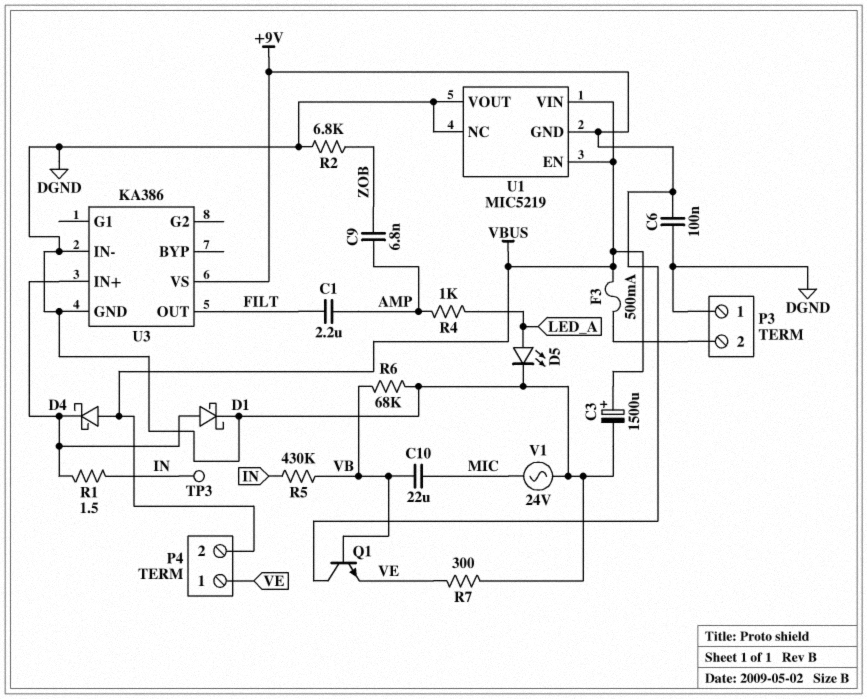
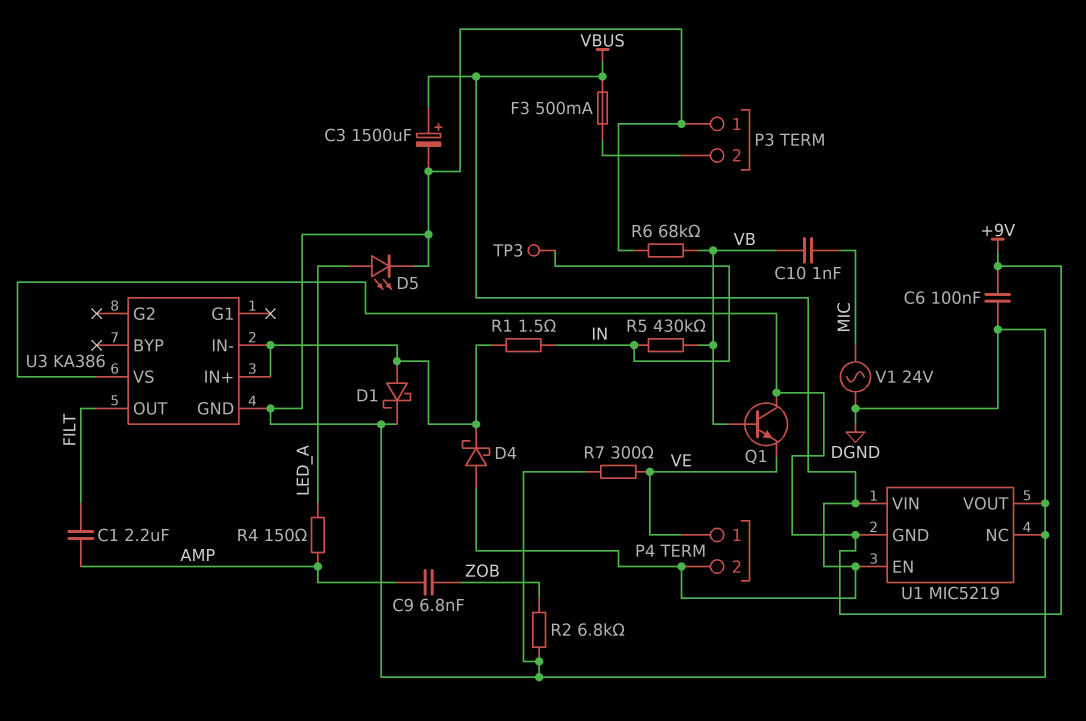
C10: 22uF (MIC, VB) -> 1nF (MIC, VB)
R4: 1k (AMP, LED_A) -> 150 (AMP, LED_A)
U3 pin IN-: DGND -> U3/IN+

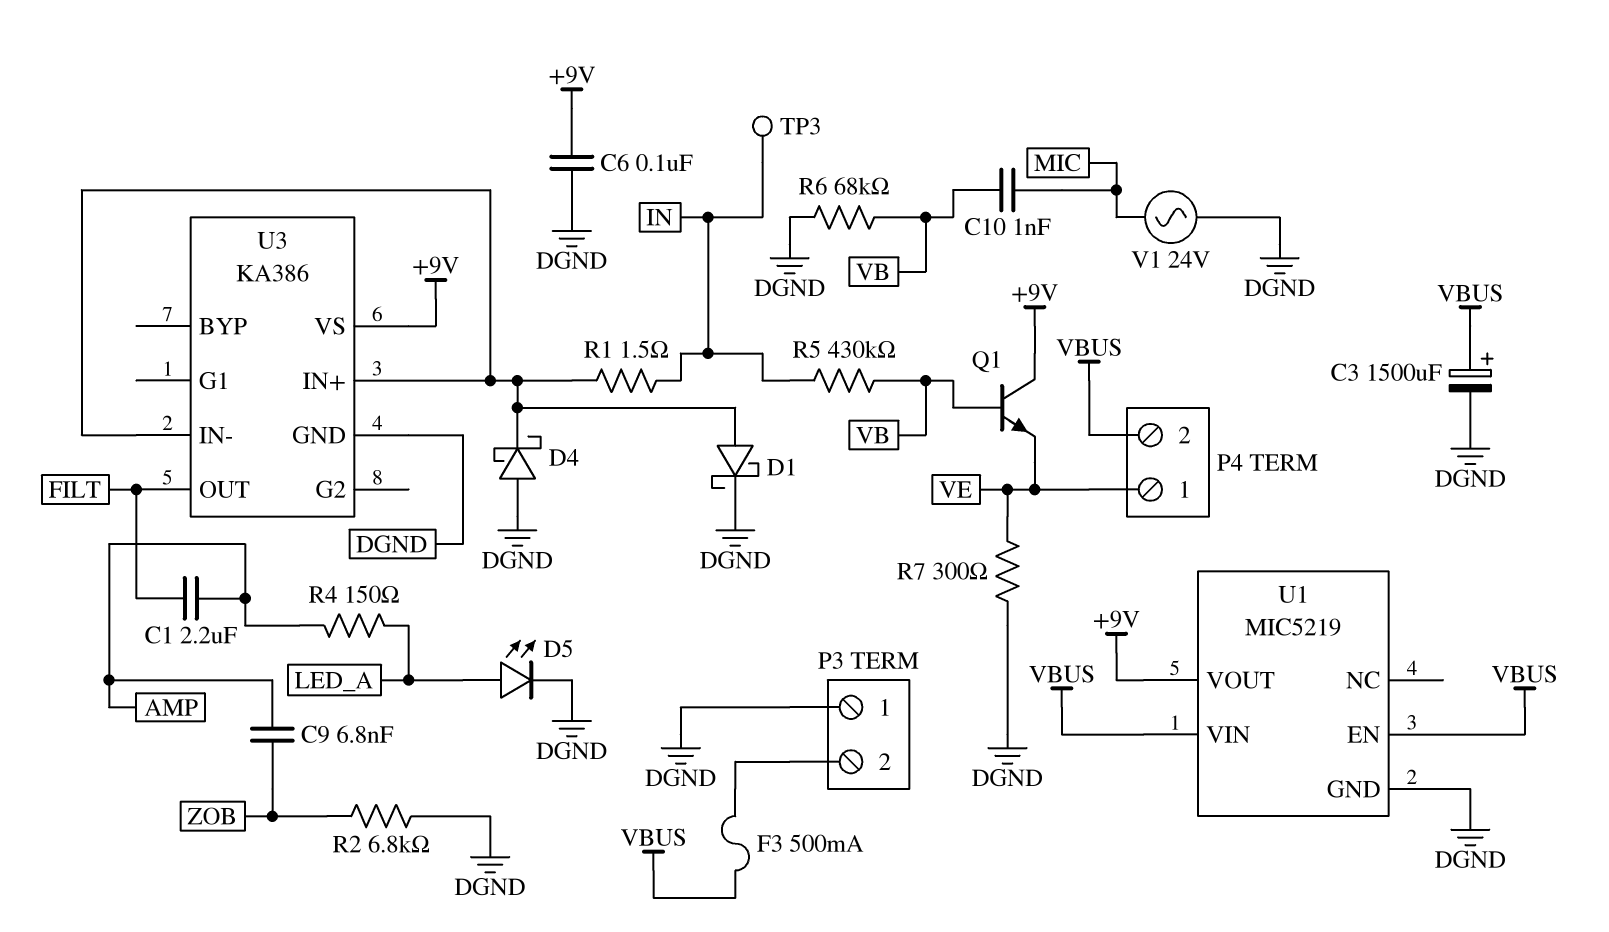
D4: schottky (A VBUS, K U3/IN+) -> schottky (A DGND, K U3/IN+)
U1 pin GND: +9V -> DGND
U1 pin NC: DGND -> none
U1 pin VOUT: DGND -> +9V

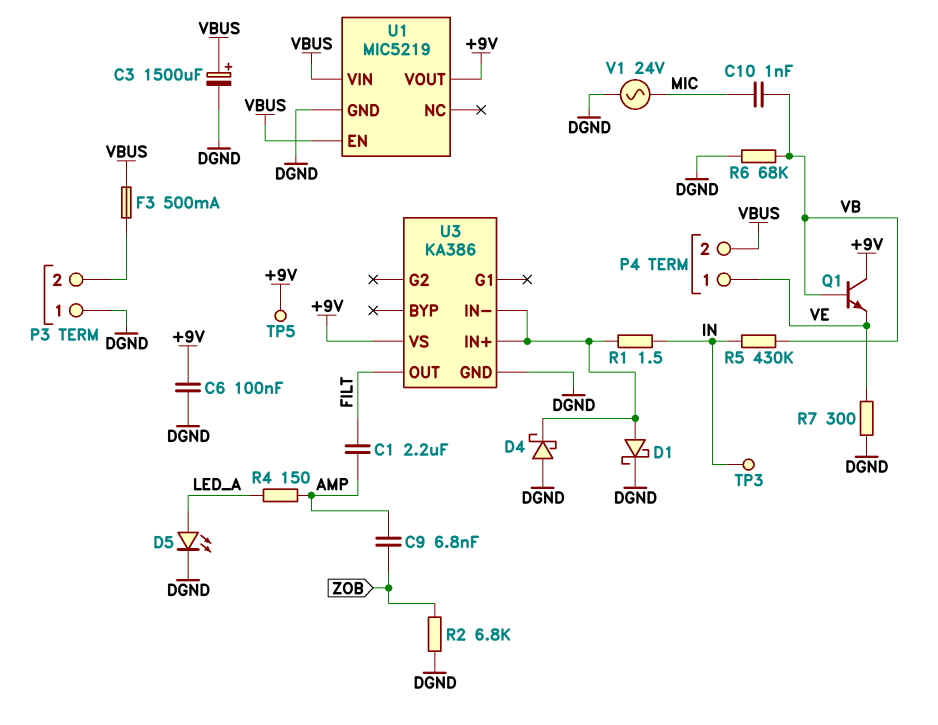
TP5: none -> test point (+9V)

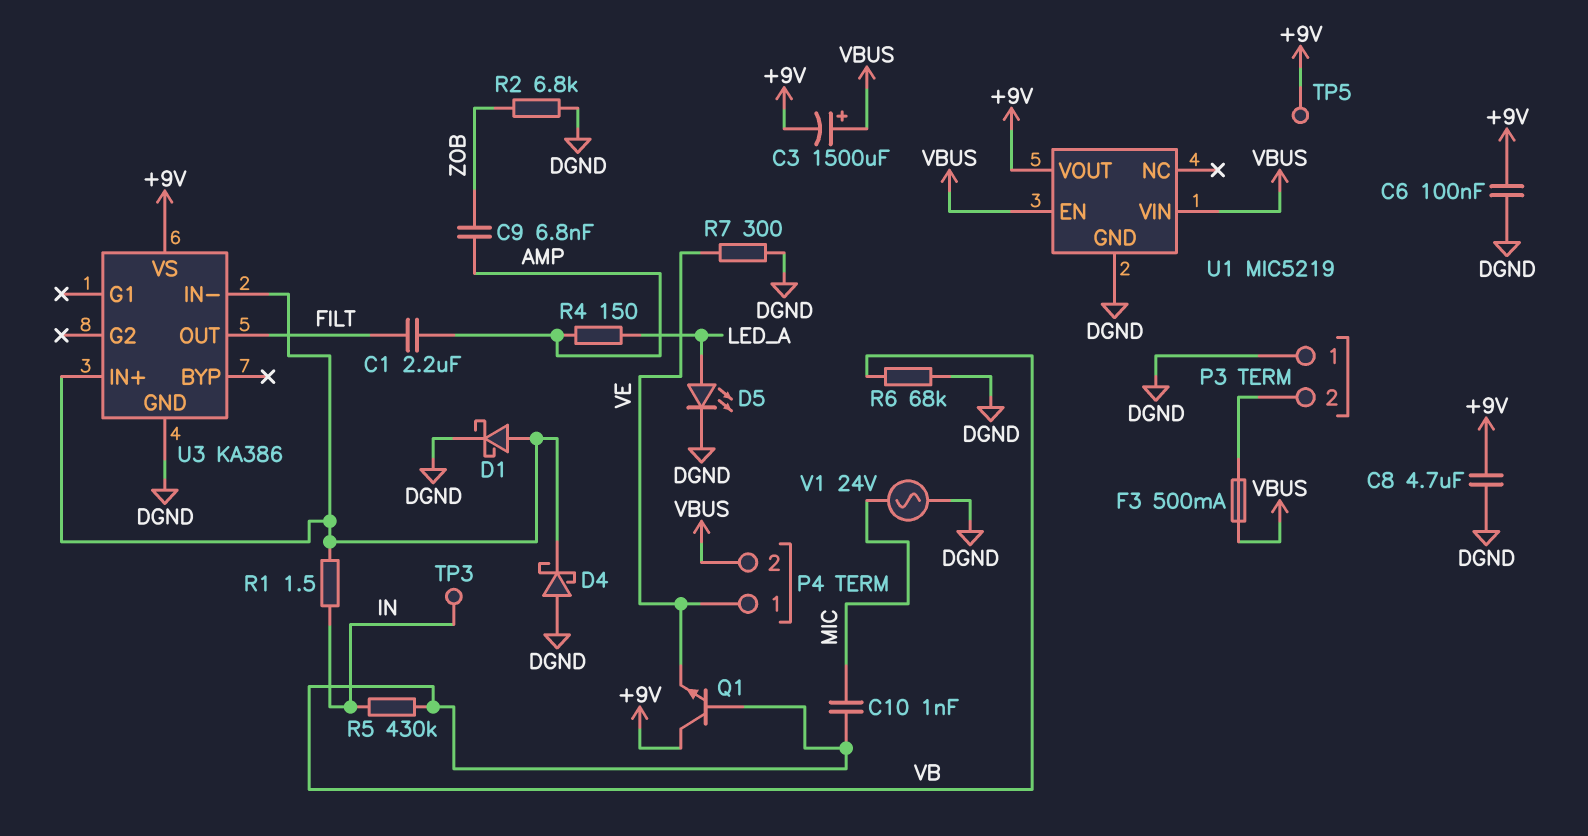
C3: 1500uF (plus VBUS, minus DGND) -> 1500uF (plus VBUS, minus +9V)
C8: none -> 4.7uF (+9V, DGND)

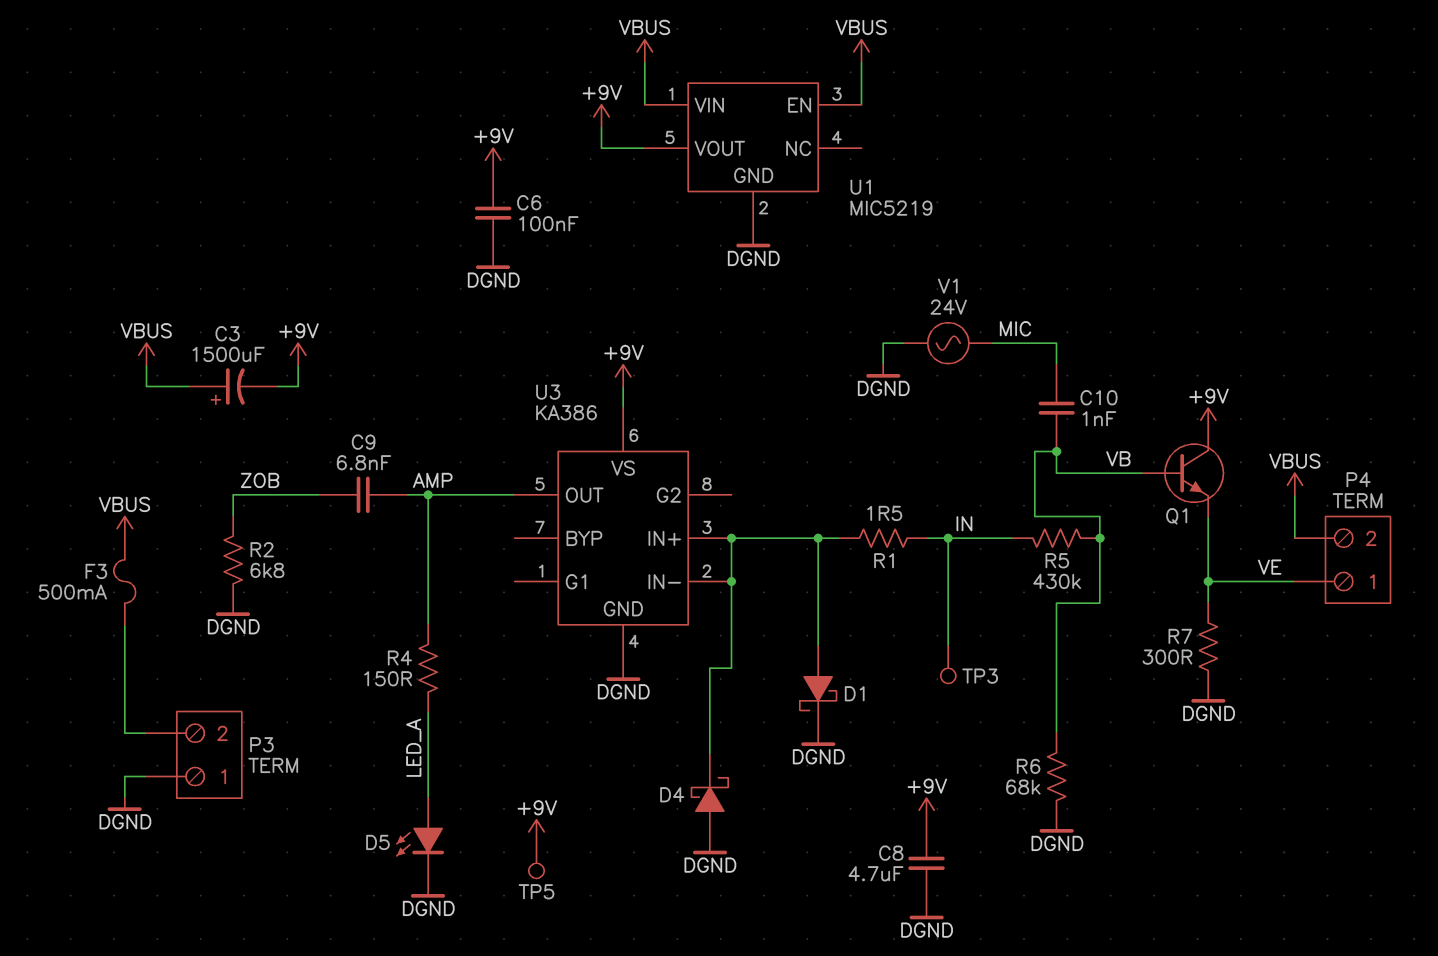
C1: 2.2uF (AMP, FILT) -> none
U3 pin OUT: FILT -> AMP

